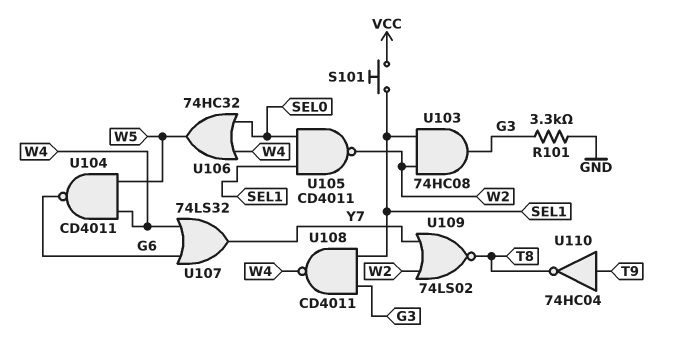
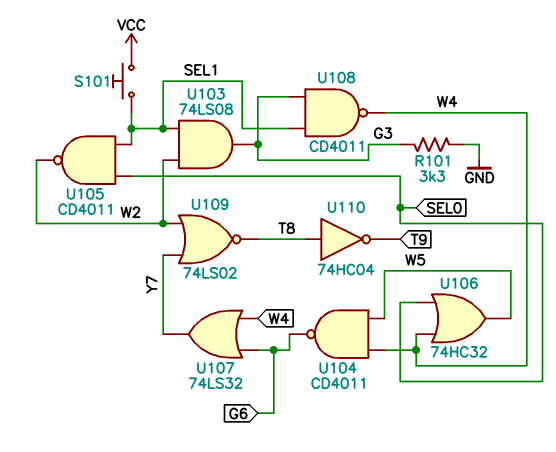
U103: AND 74HC08 (in SEL1, in W2, out G3) -> AND 74LS08 (in SEL1, in W2, out G3)
U110: NOT 74HC04 (in T9, out T8) -> NOT 74HC04 (in T8, out T9)

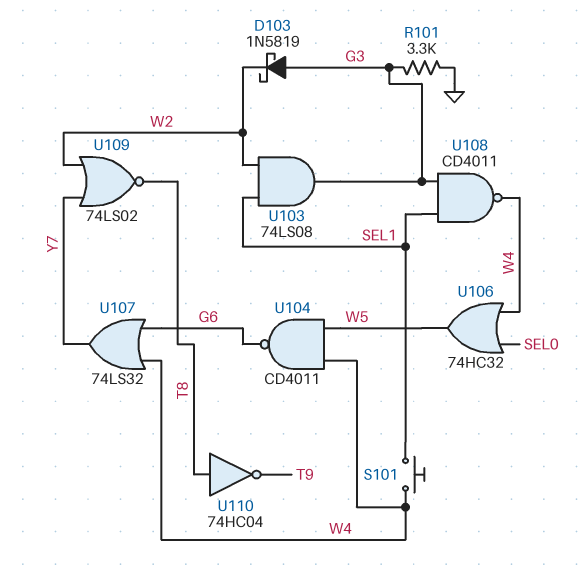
D103: none -> schottky 1N5819 (A G3, K W2)
S101: button (SEL1, VCC) -> button (SEL1, W4)
U105: NAND CD4011 (in SEL0, in SEL1, out W2) -> none

